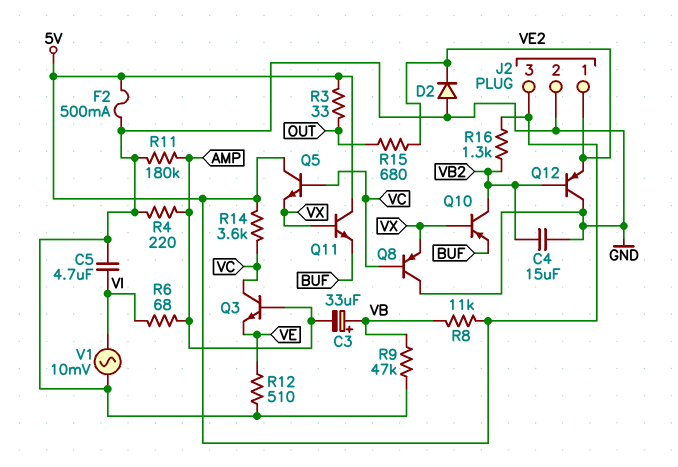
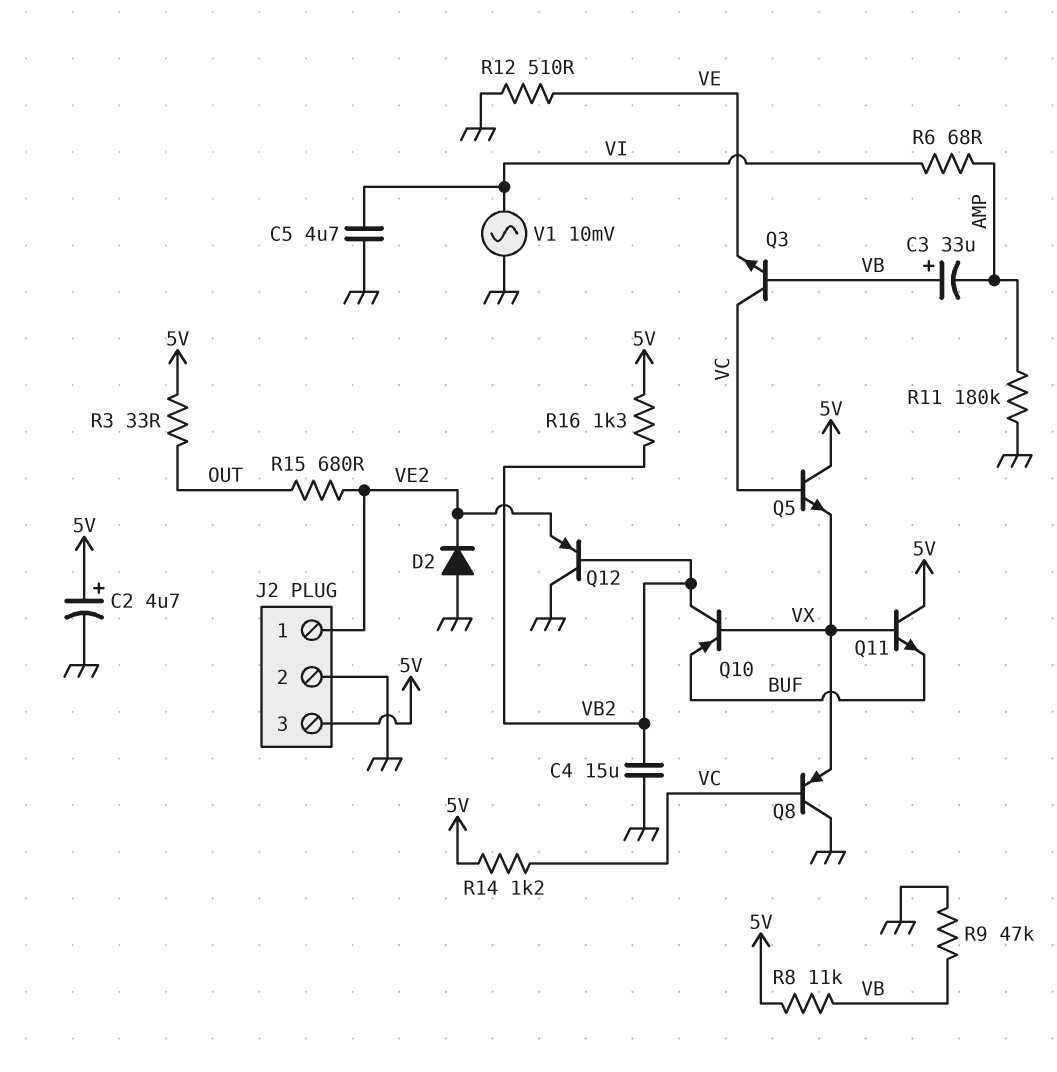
C2: none -> 4.7uF (plus 5V, minus GND)
F2: 500mA (5V, GND) -> none
Q3: NPN (B AMP, C VC, E VE) -> NPN (B VB, C VC, E VE)
R4: 220 (AMP, GND) -> none
R14: 3.6k (5V, VC) -> 1.2k (5V, VC)

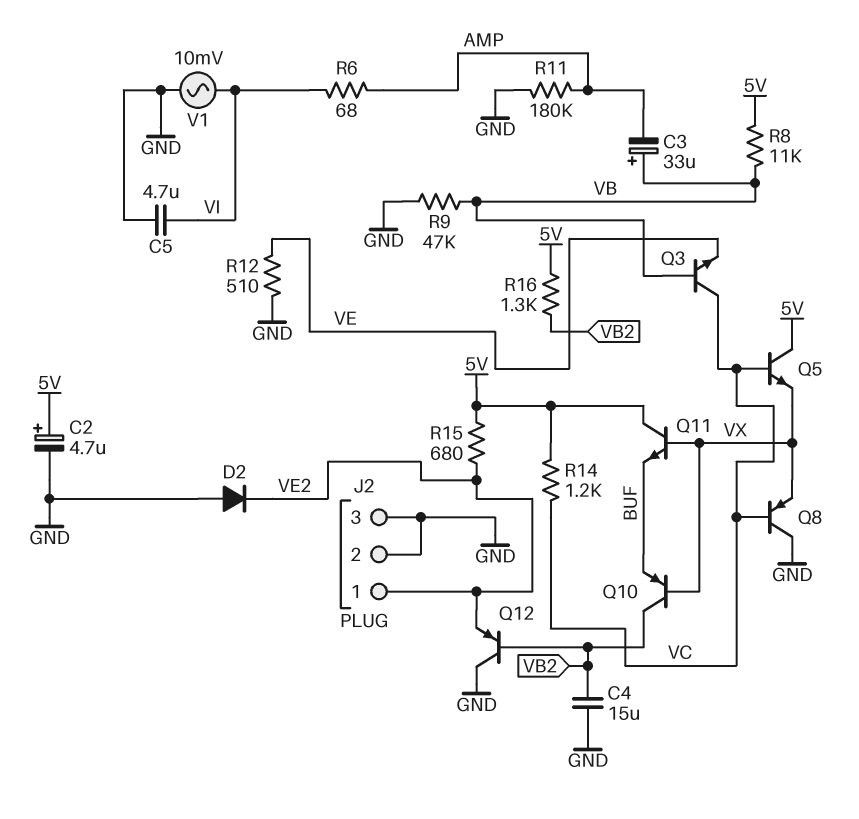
J2 pin 3: 5V -> GND
R3: 33 (5V, OUT) -> none
R15: 680 (OUT, VE2) -> 680 (5V, VE2)

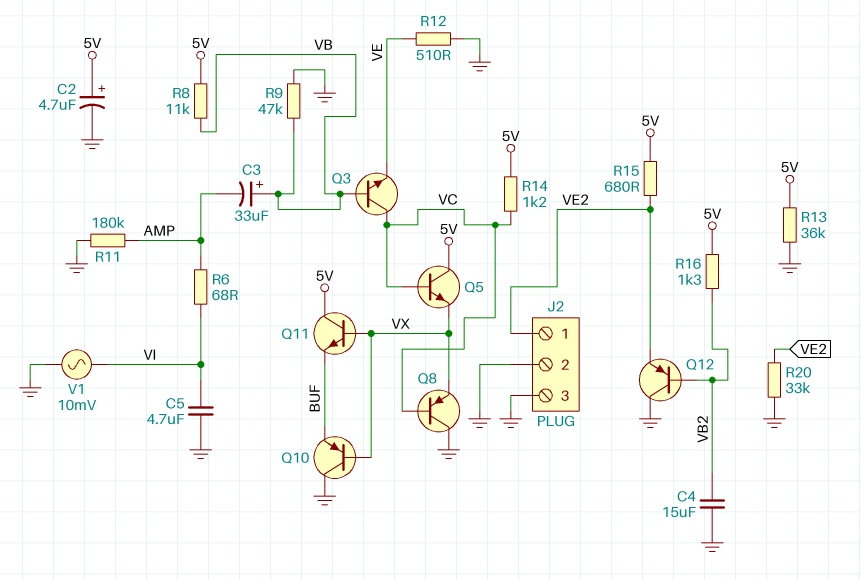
D2: diode (A GND, K VE2) -> none
Q10: PNP (B VX, C VB2, E BUF) -> PNP (B VX, C GND, E BUF)
R13: none -> 36k (5V, GND)
R20: none -> 33k (GND, VE2)

